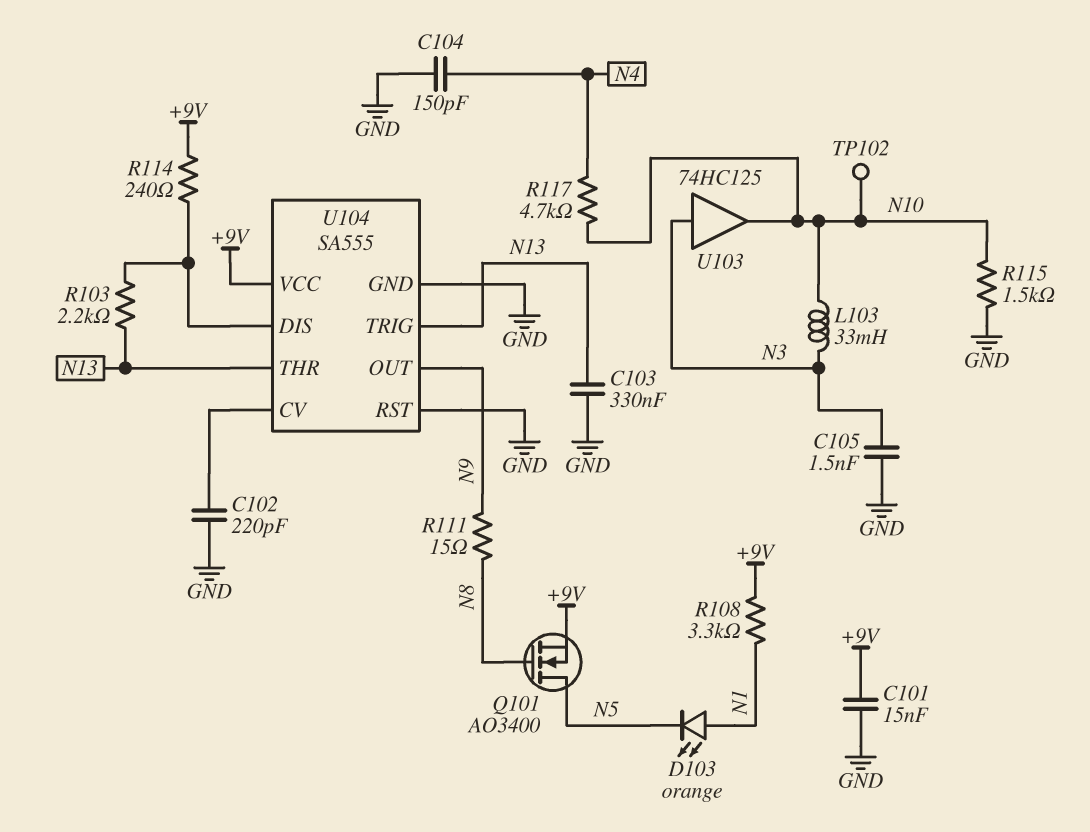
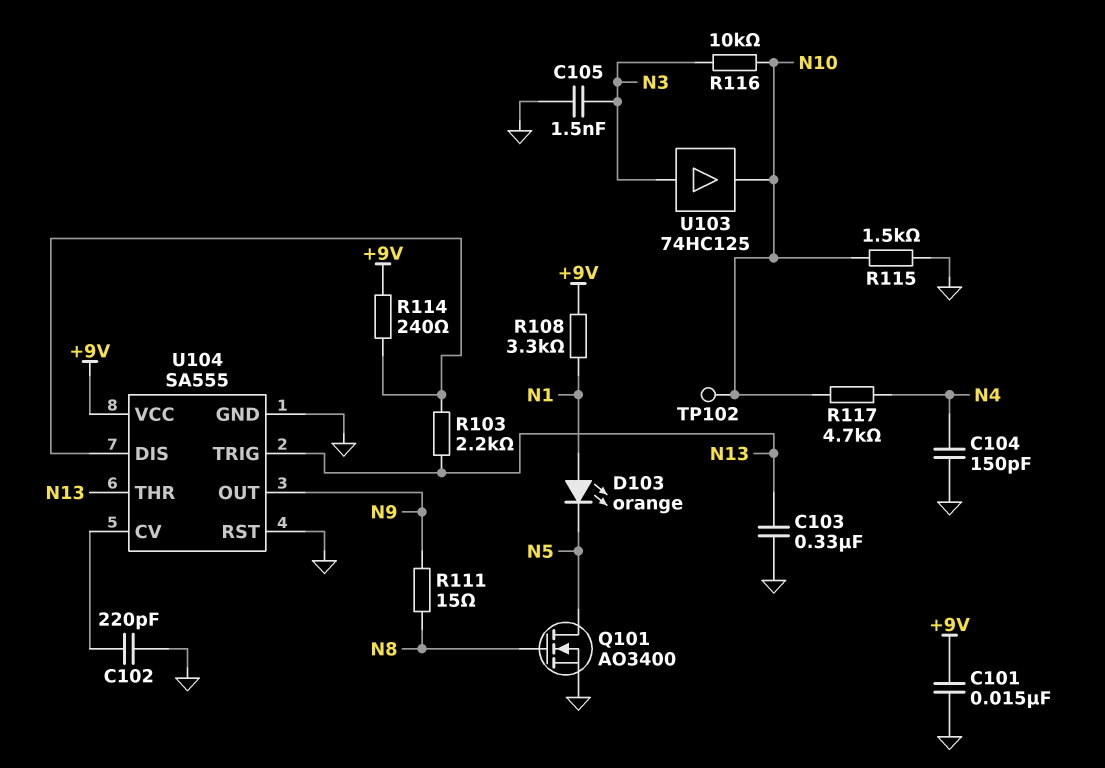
L103: 33mH (N3, N10) -> none
Q101: NMOS AO3400 (G N8, D N5, S +9V) -> NMOS AO3400 (G N8, D N5, S GND)
R116: none -> 10k (N3, N10)

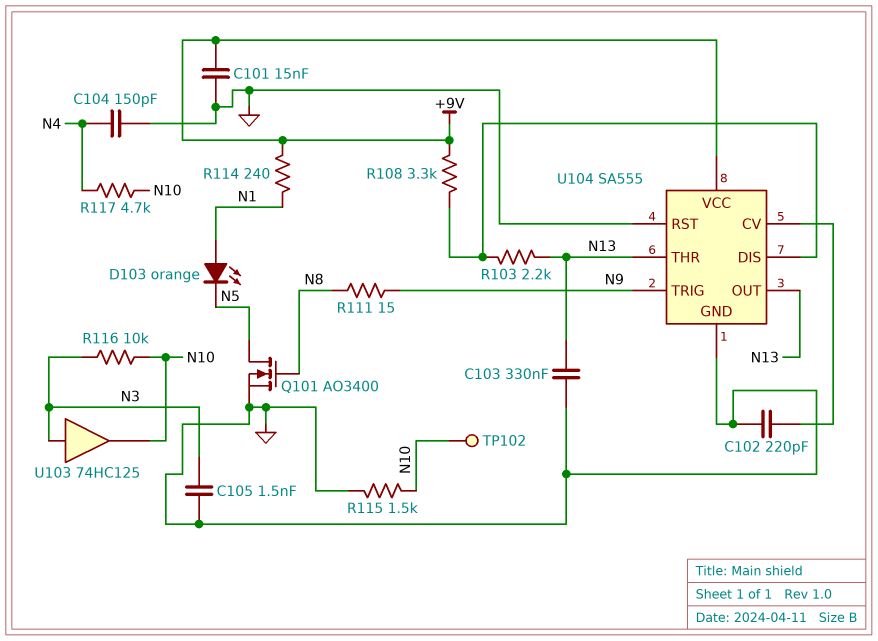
R108: 3.3k (+9V, N1) -> 3.3k (+9V, U104/DIS)
R114: 240 (+9V, U104/DIS) -> 240 (+9V, N1)
U104 pin OUT: N9 -> N13
U104 pin TRIG: N13 -> N9

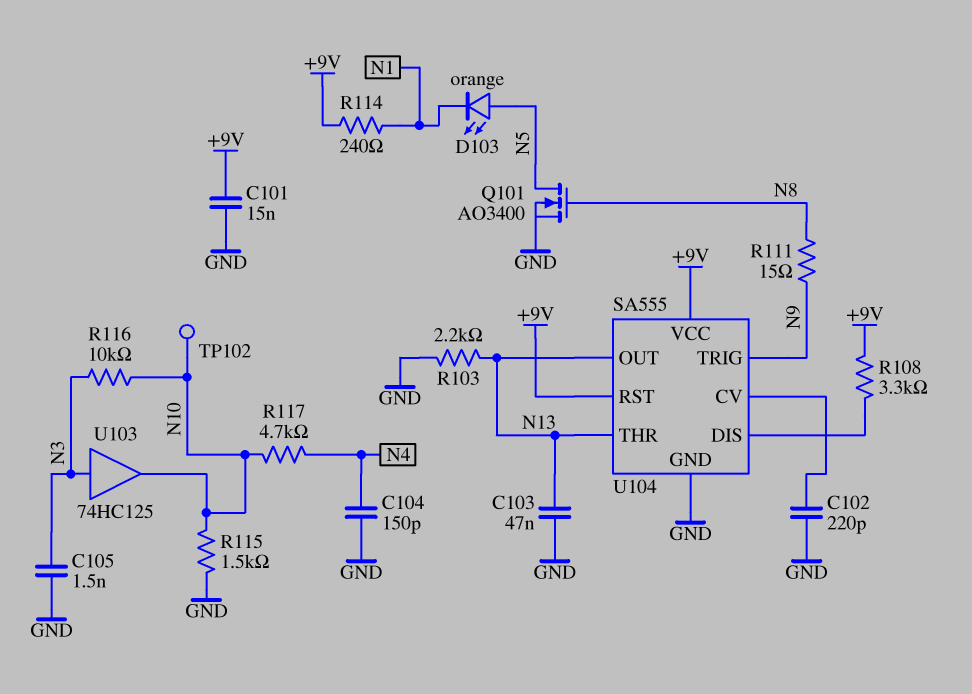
C103: 330nF (GND, N13) -> 47nF (GND, N13)
D103: LED orange (A N1, K N5) -> LED orange (A N5, K N1)
R103: 2.2k (N13, U104/DIS) -> 2.2k (GND, N13)
U104 pin RST: GND -> +9V

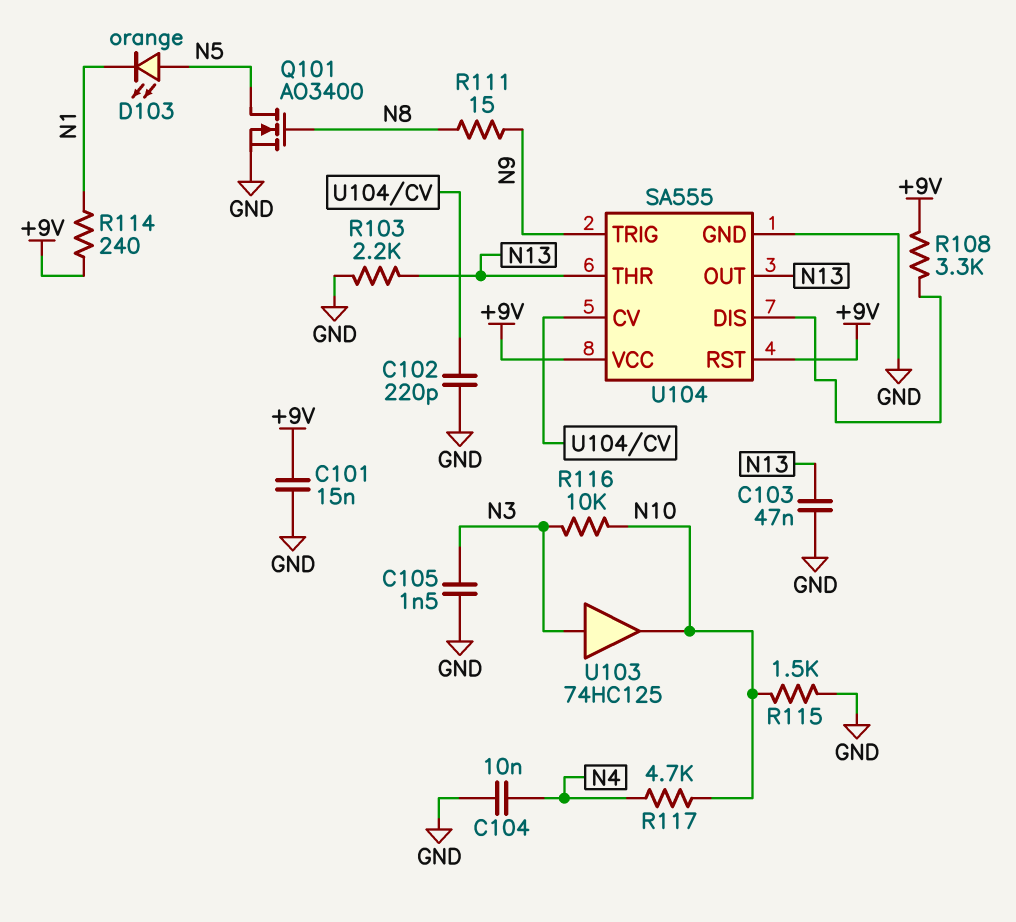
C104: 150pF (GND, N4) -> 10nF (GND, N4)
TP102: test point (N10) -> none

